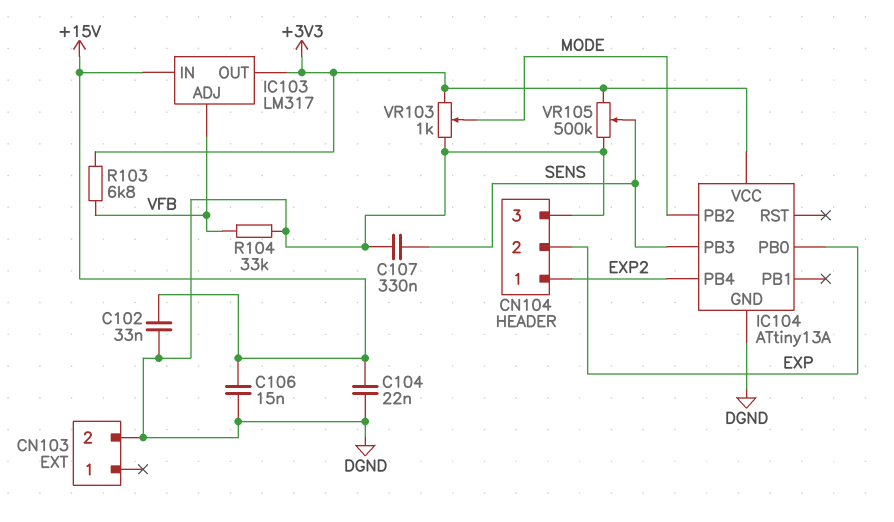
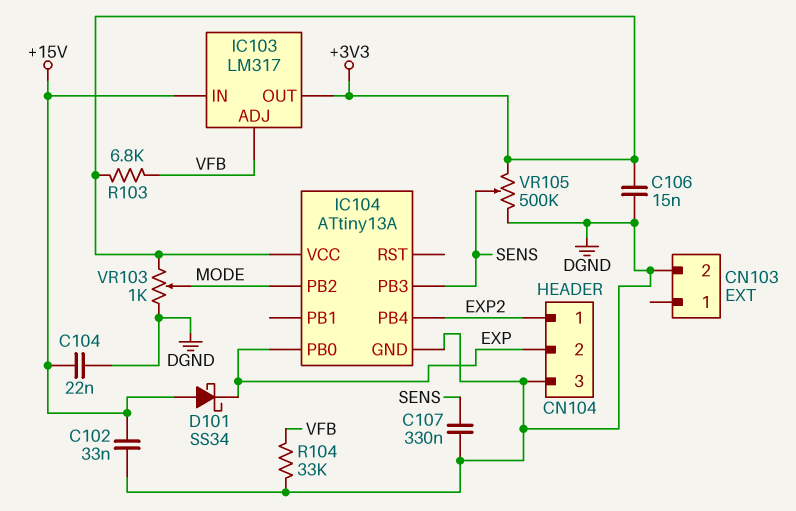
C106: 15nF (+15V, DGND) -> 15nF (+3V3, DGND)
D101: none -> schottky SS34 (A +15V, K EXP)

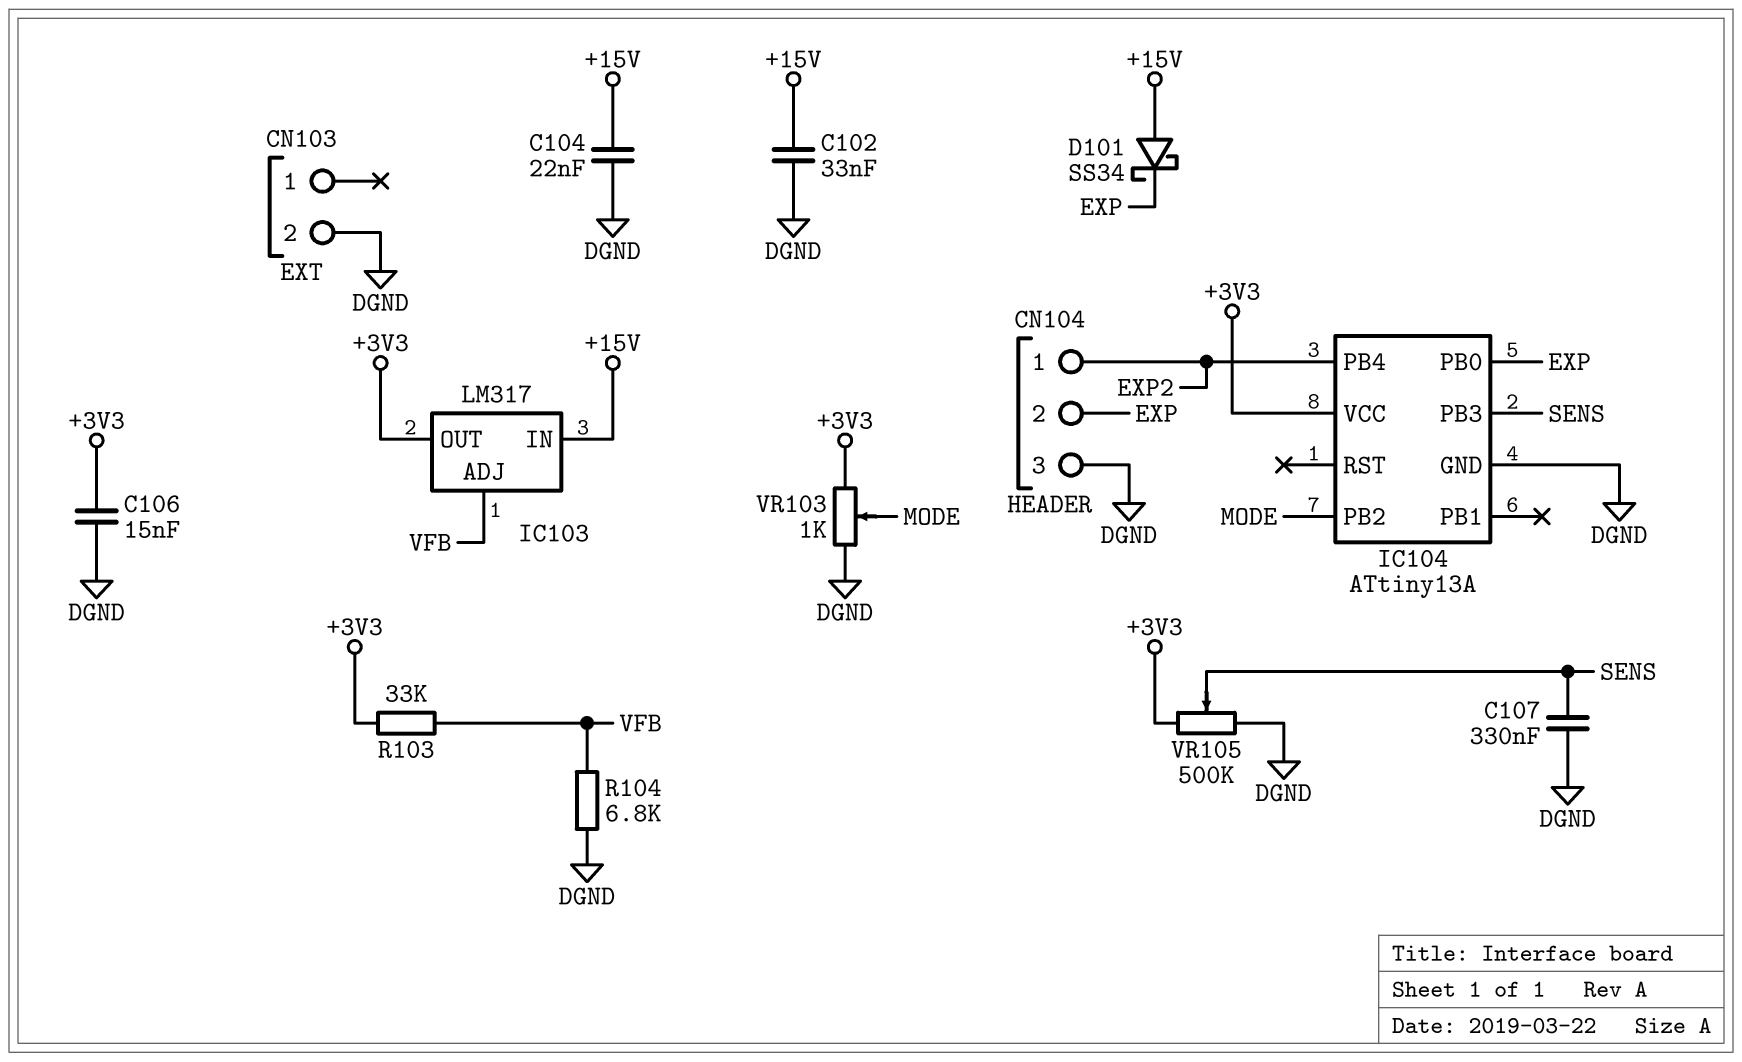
R103: 6.8k (+3V3, VFB) -> 33k (+3V3, VFB)
R104: 33k (DGND, VFB) -> 6.8k (DGND, VFB)

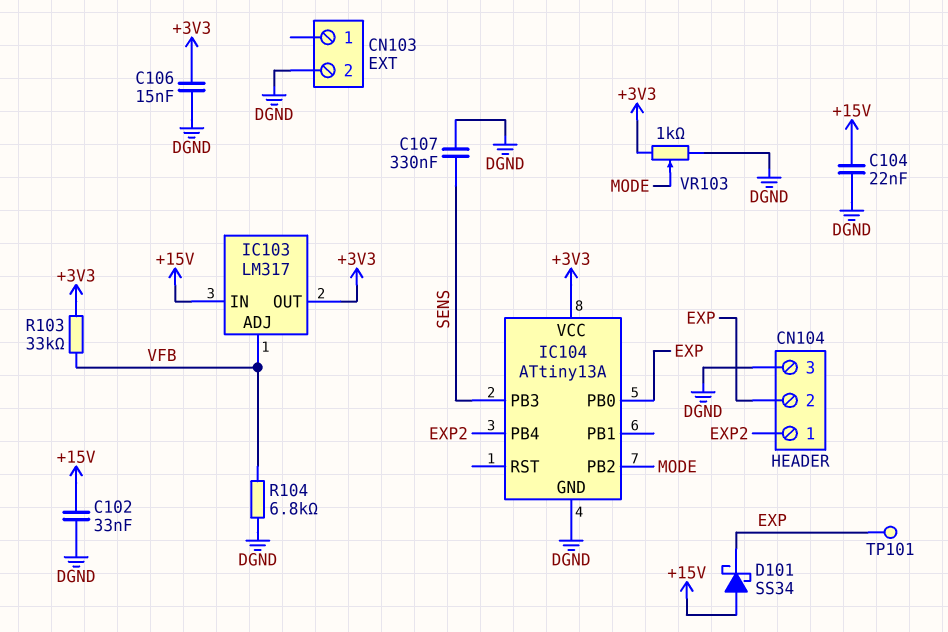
TP101: none -> test point (EXP)
VR105: 500k (+3V3, DGND, wiper SENS) -> none

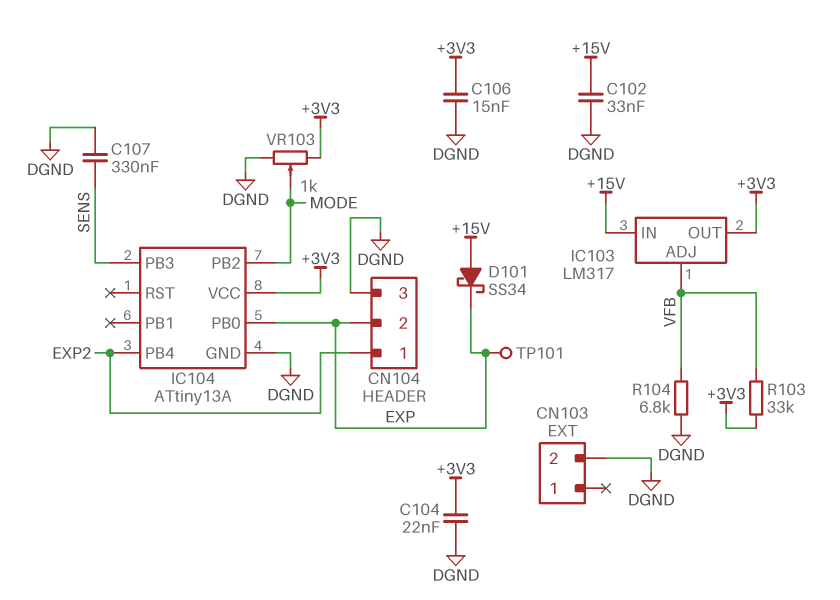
C104: 22nF (+15V, DGND) -> 22nF (+3V3, DGND)

